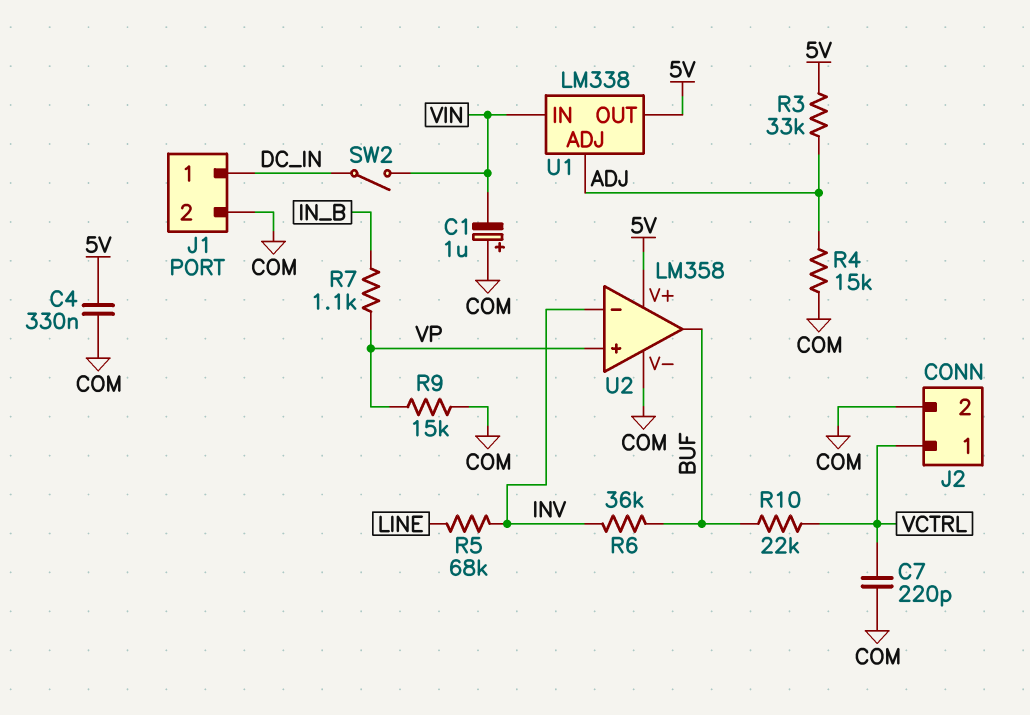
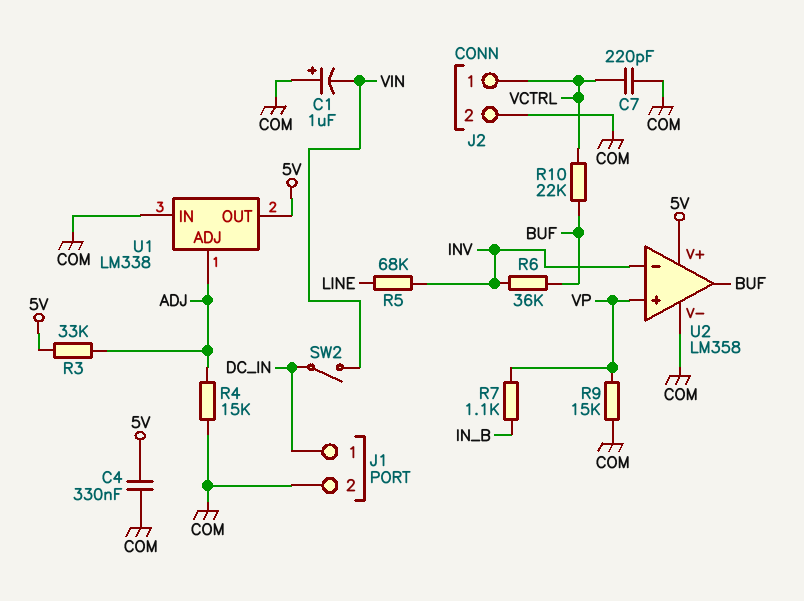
U1 pin IN: VIN -> COM

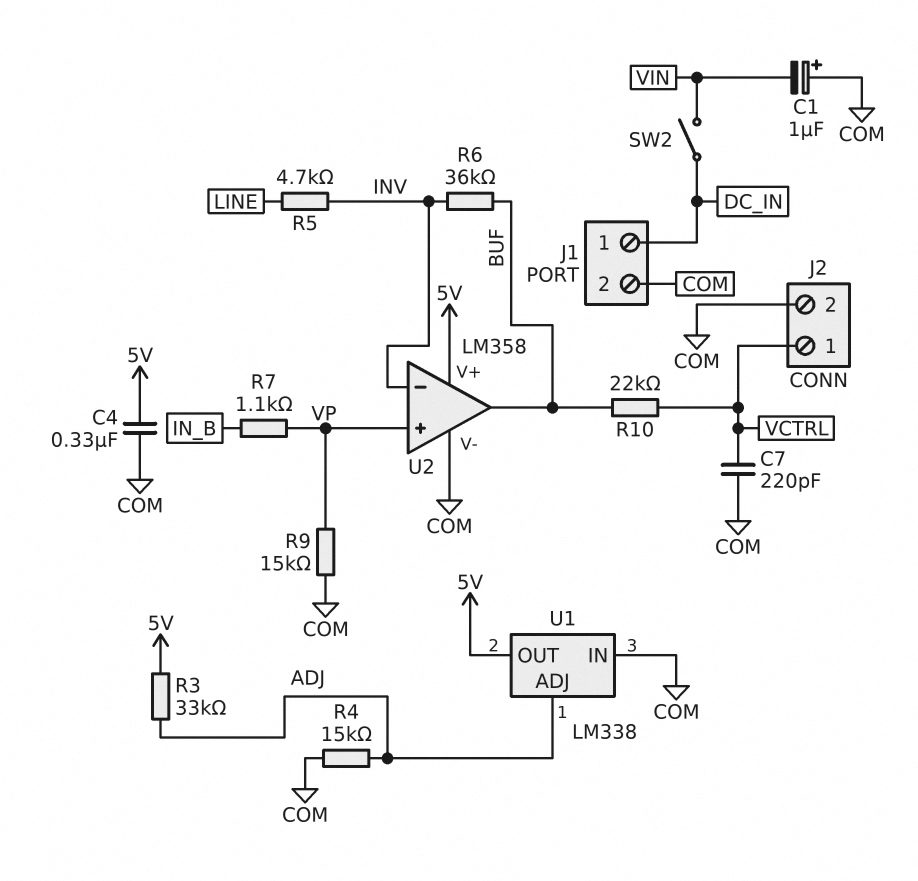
R5: 68k (INV, LINE) -> 4.7k (INV, LINE)

